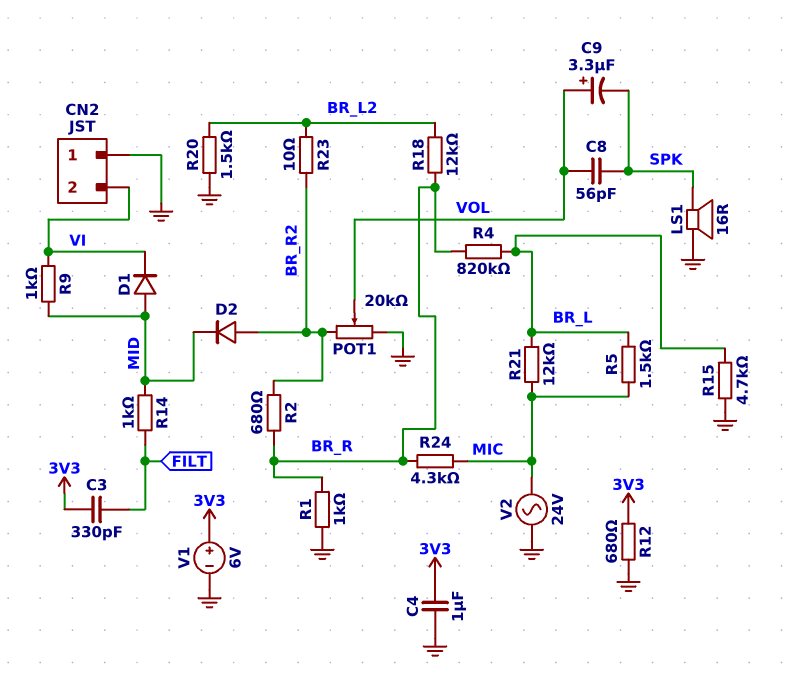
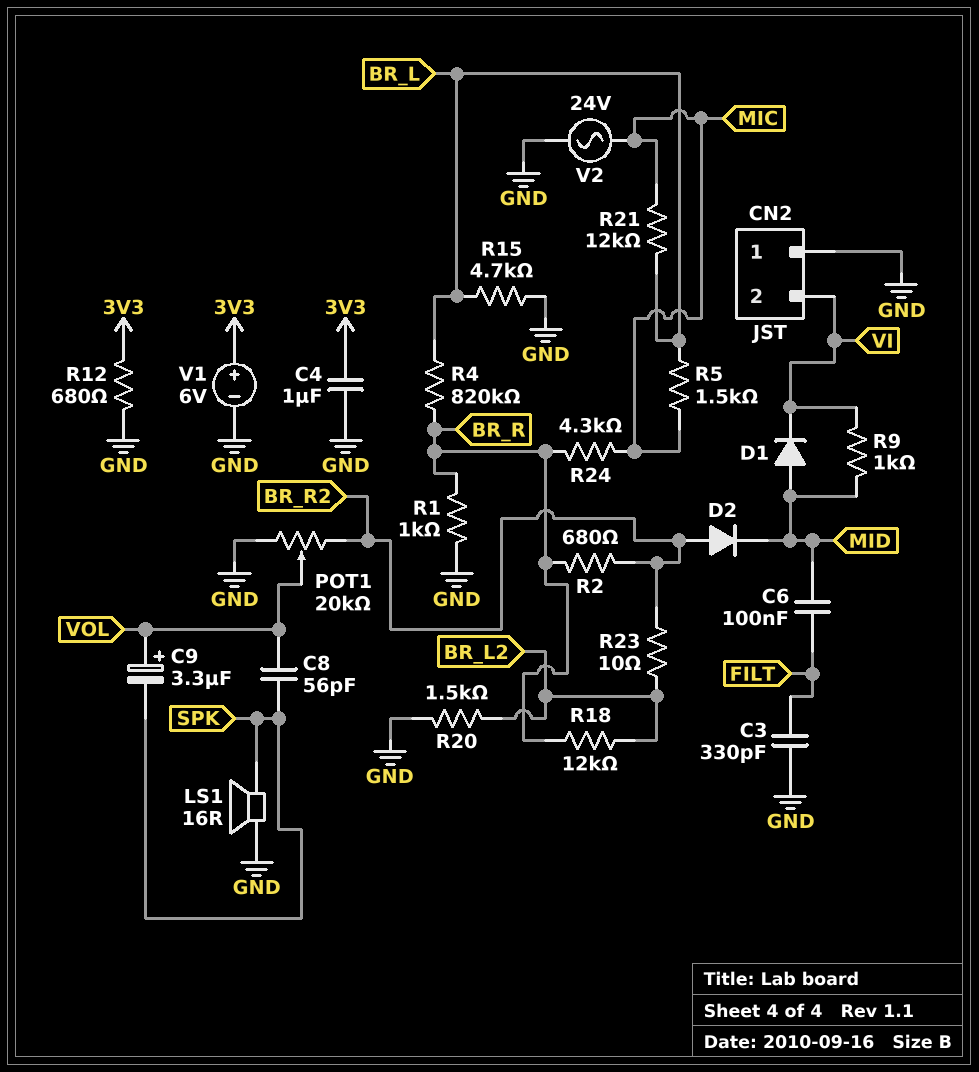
C3: 330pF (3V3, FILT) -> 330pF (FILT, GND)
C6: none -> 100nF (FILT, MID)
R14: 1k (FILT, MID) -> none

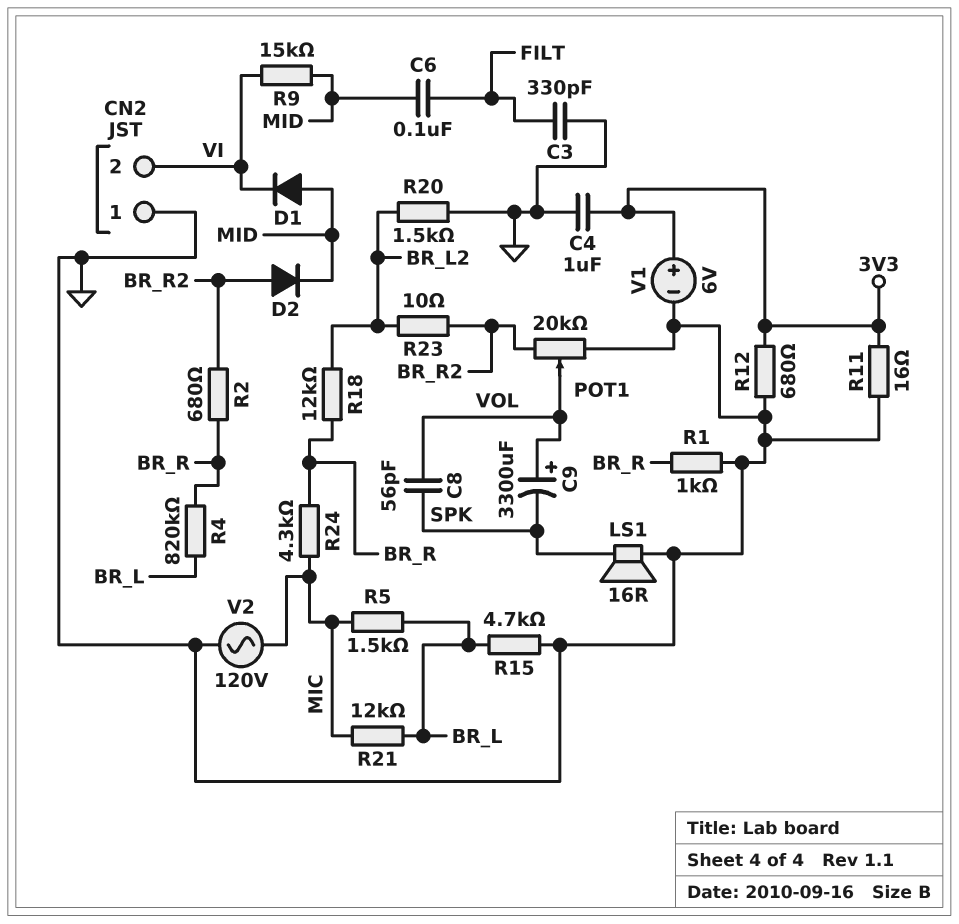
C9: 3.3uF (plus VOL, minus SPK) -> 3300uF (plus VOL, minus SPK)
R9: 1k (MID, VI) -> 15k (MID, VI)
R11: none -> 16 (3V3, GND)
V2: AC 24V (GND, MIC) -> AC 120V (GND, MIC)

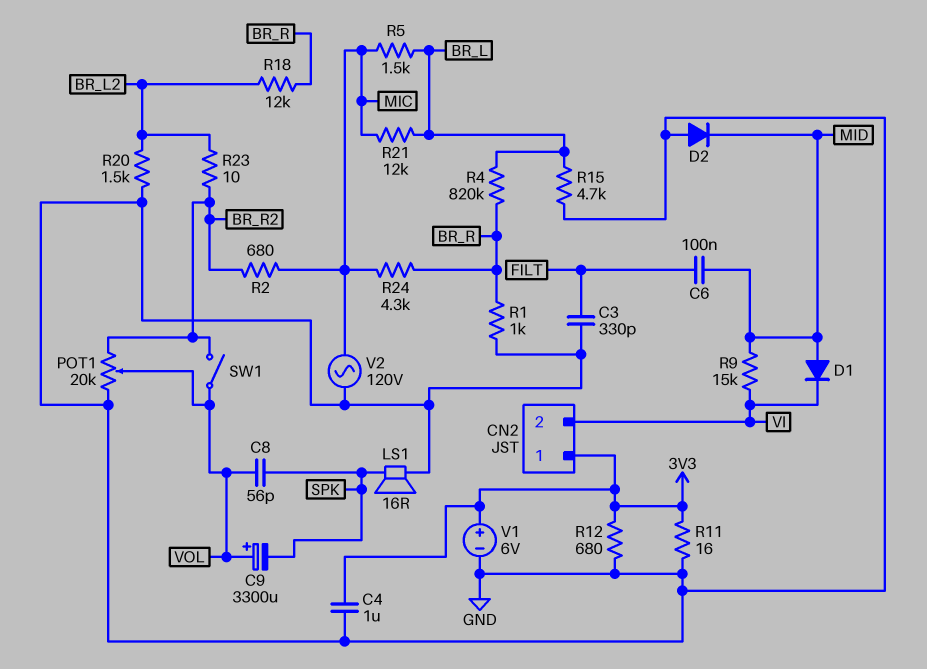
CN2 pin 1: GND -> 3V3
D2: diode (A BR_R2, K MID) -> diode (A GND, K MID)
R2: 680 (BR_R, BR_R2) -> 680 (BR_R2, MIC)
SW1: none -> switch (BR_R2, VOL)

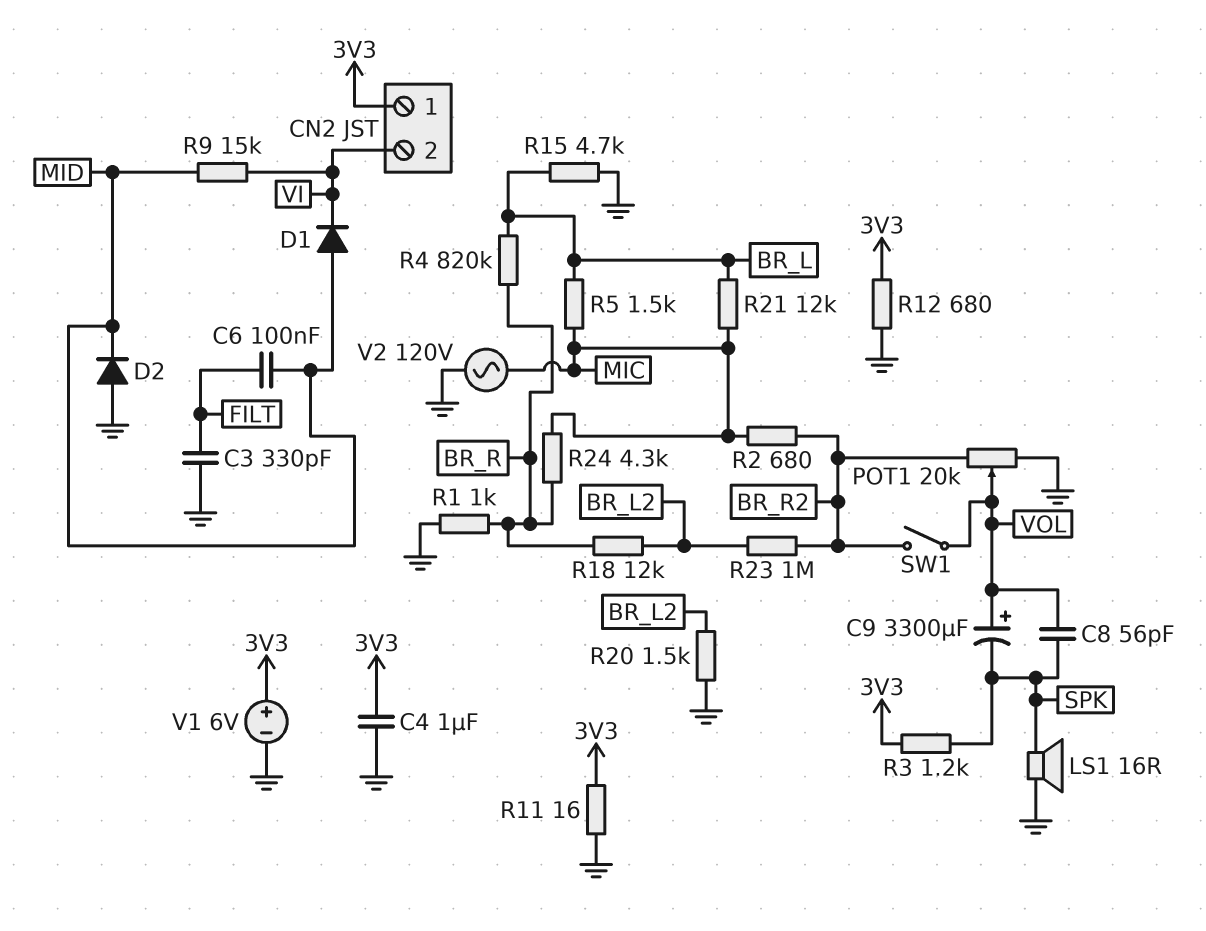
R3: none -> 1.2k (3V3, SPK)
R23: 10 (BR_L2, BR_R2) -> 1M (BR_L2, BR_R2)

